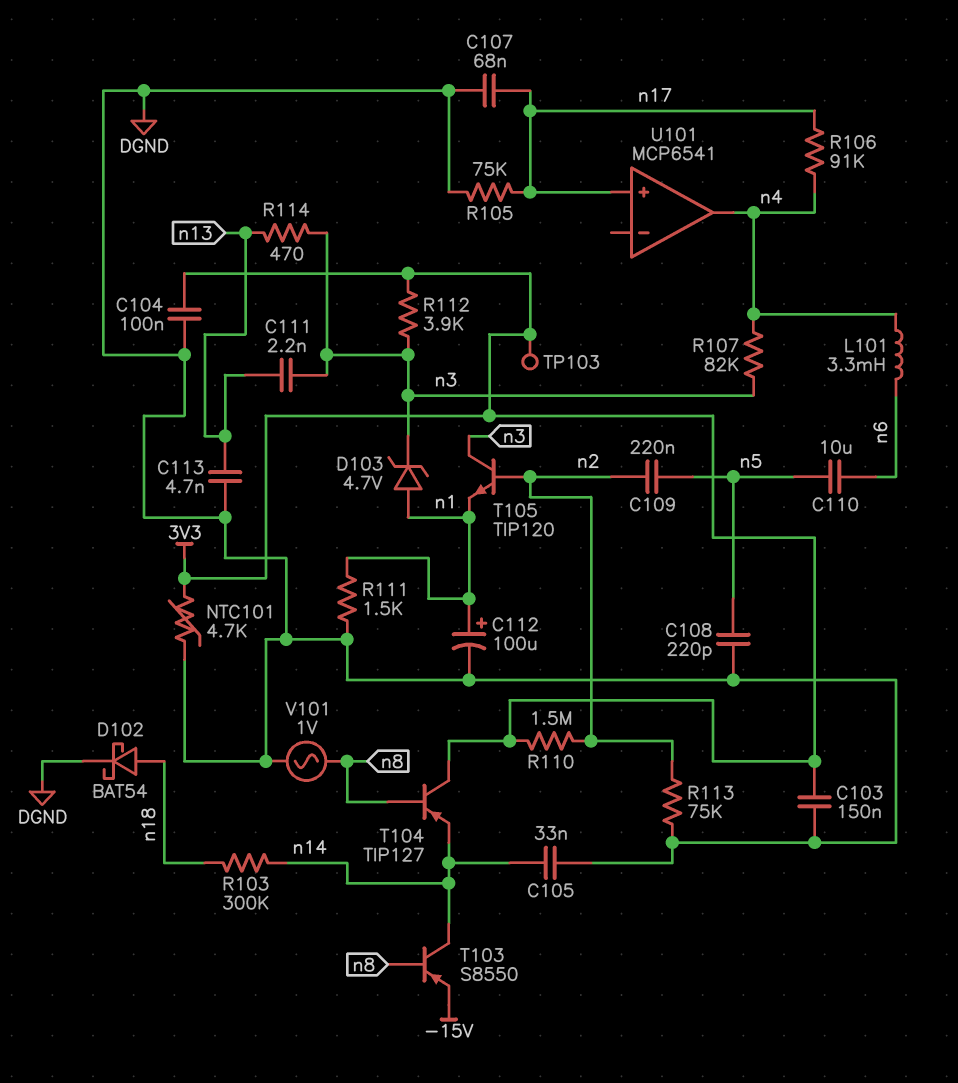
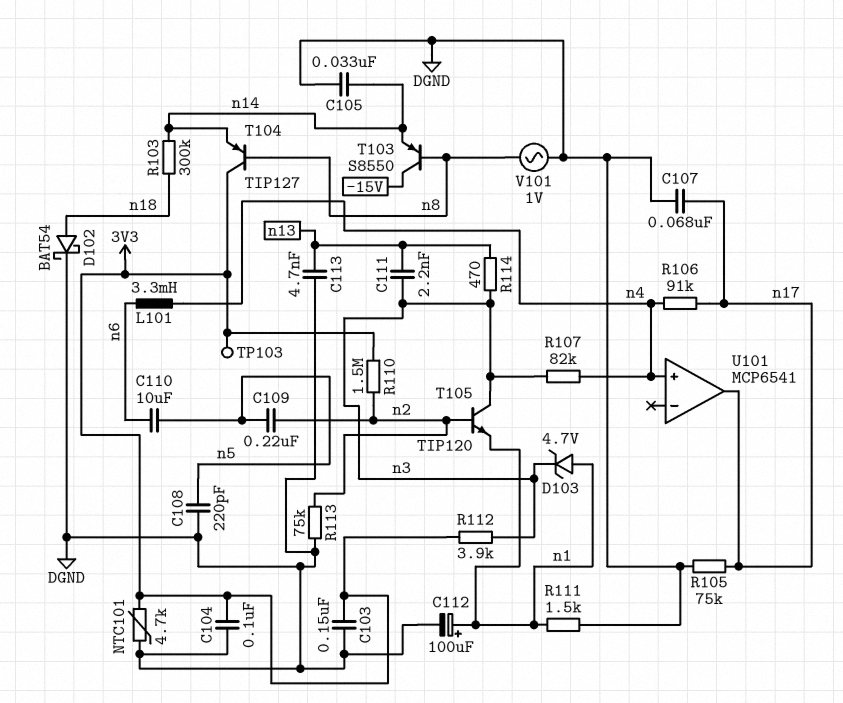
T103: PNP S8550 (B n8, C n14, E -15V) -> PNP S8550 (B n8, C -15V, E n14)
U101 pin in+: n17 -> n4
U101 pin out: n4 -> n17

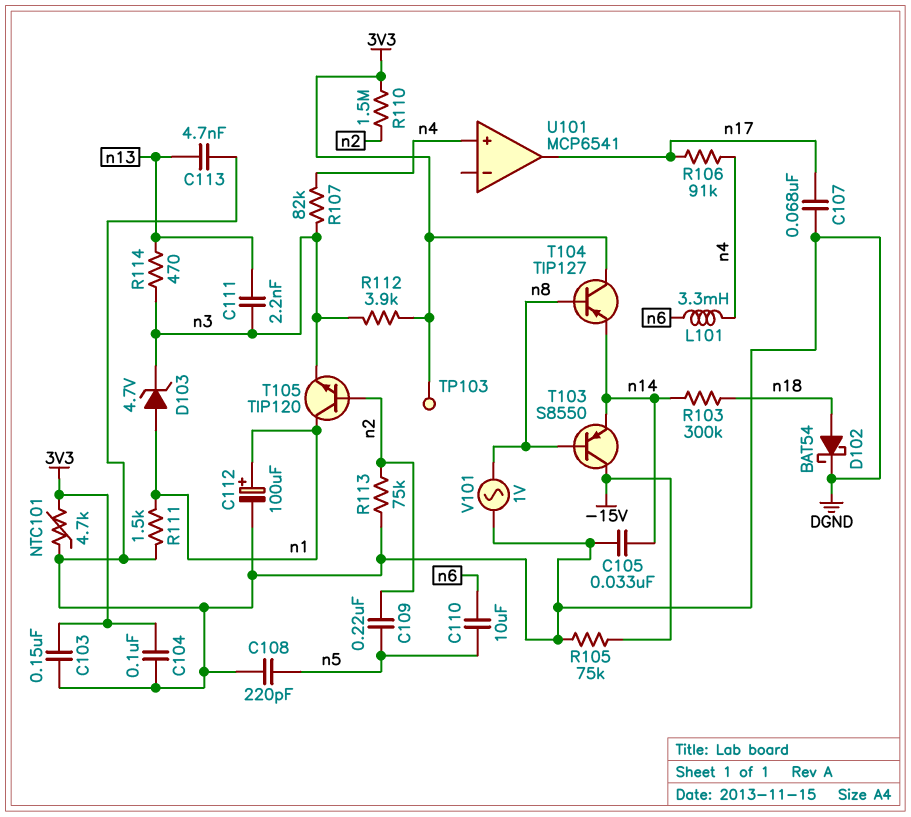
R105: 75k (DGND, n17) -> 75k (-15V, DGND)
T105: NPN TIP120 (B n2, C n3, E n1) -> NPN TIP120 (B n2, C n1, E n3)

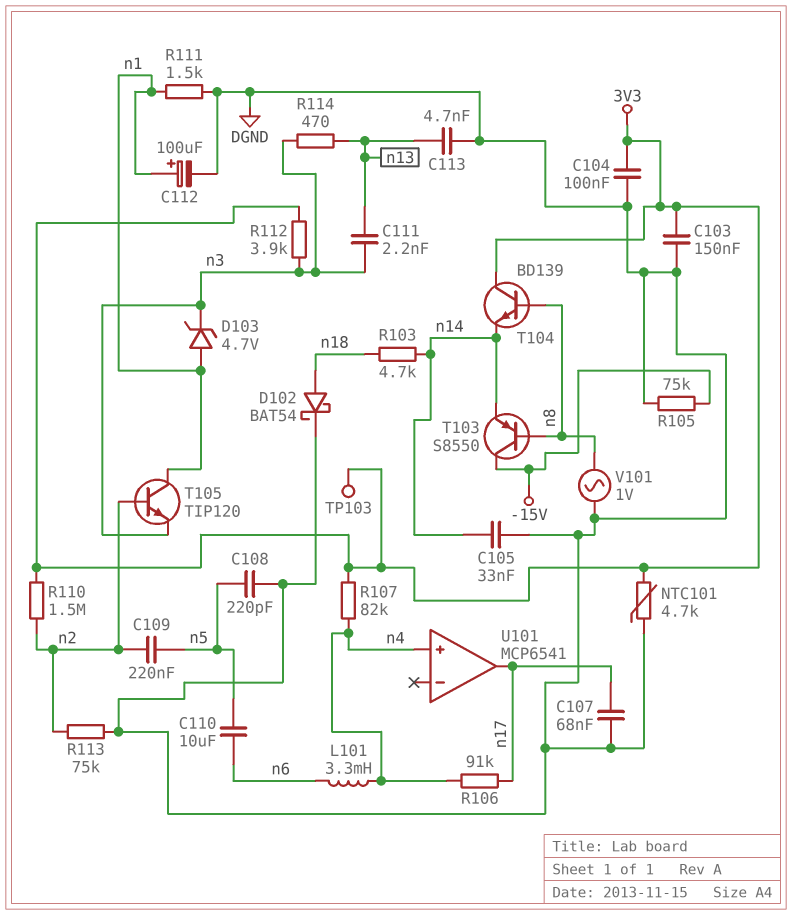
R103: 300k (n14, n18) -> 4.7k (n14, n18)
R107: 82k (n3, n4) -> 82k (3V3, n4)
T104: PNP TIP127 (B n8, C 3V3, E n14) -> NPN BD139 (B n8, C 3V3, E n14)

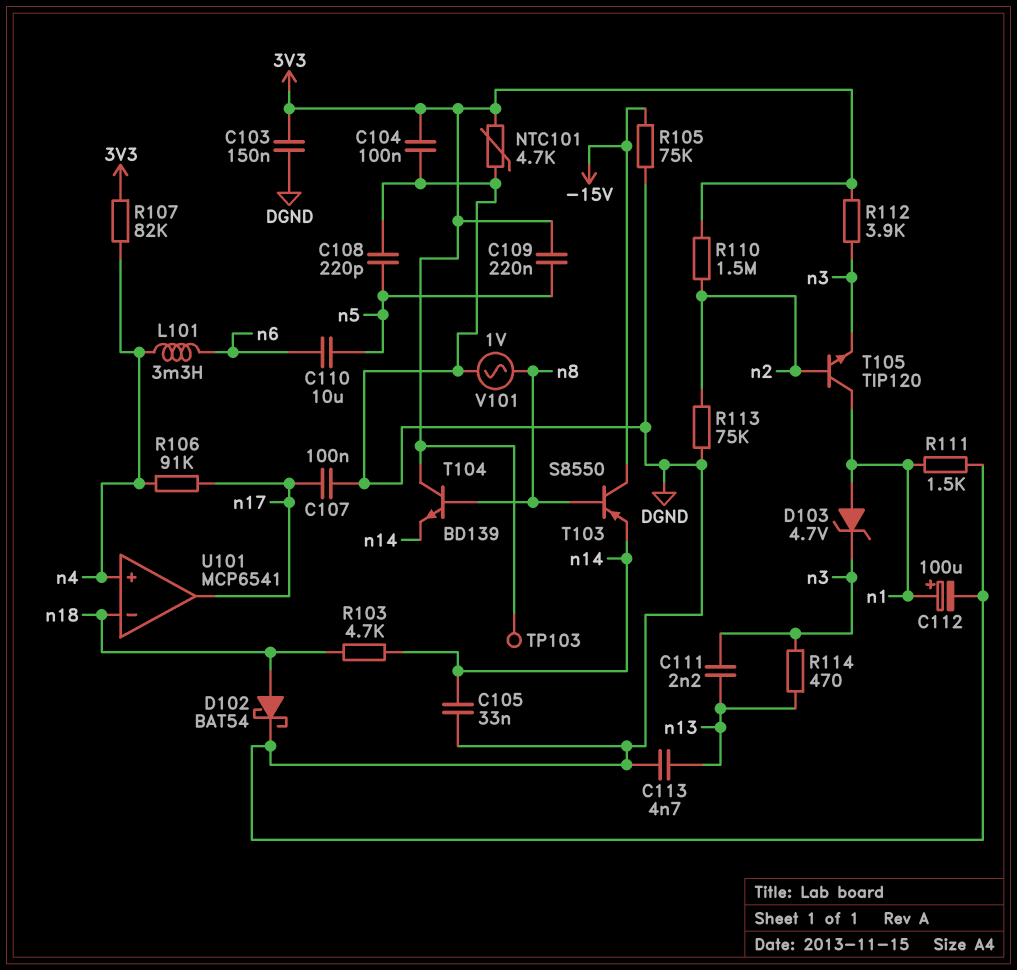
C107: 68nF (DGND, n17) -> 100nF (DGND, n17)
C109: 220nF (n2, n5) -> 220nF (3V3, n5)
U101 pin in-: none -> n18

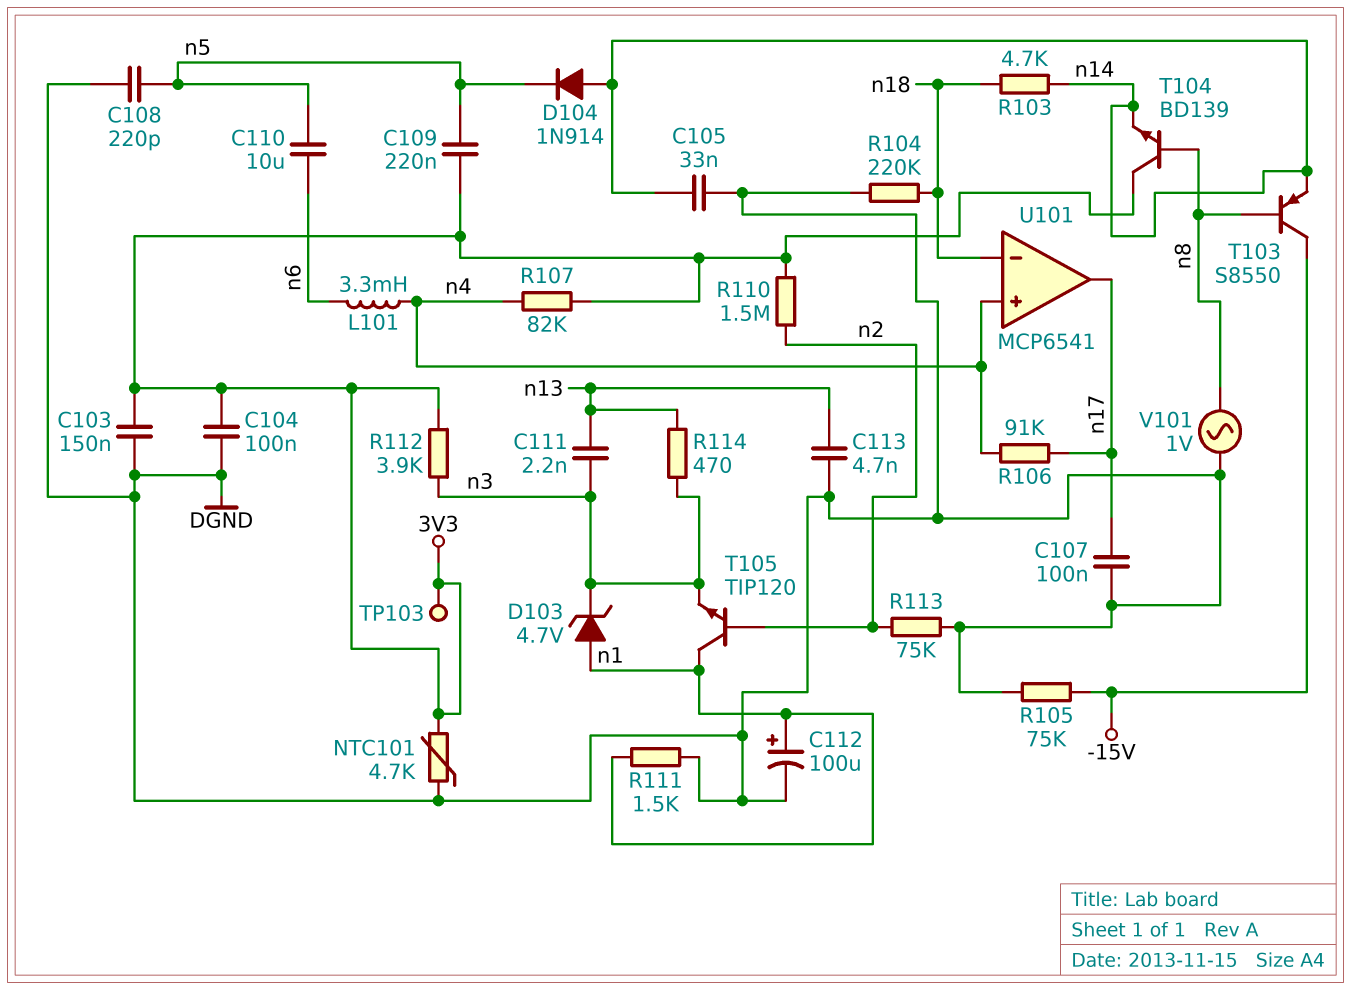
D102: schottky BAT54 (A n18, K DGND) -> none
D104: none -> diode 1N914 (A n14, K n5)
R104: none -> 220k (DGND, n18)

